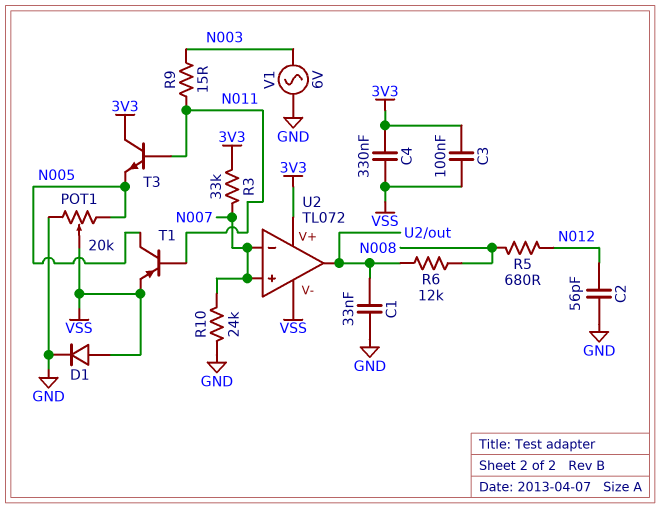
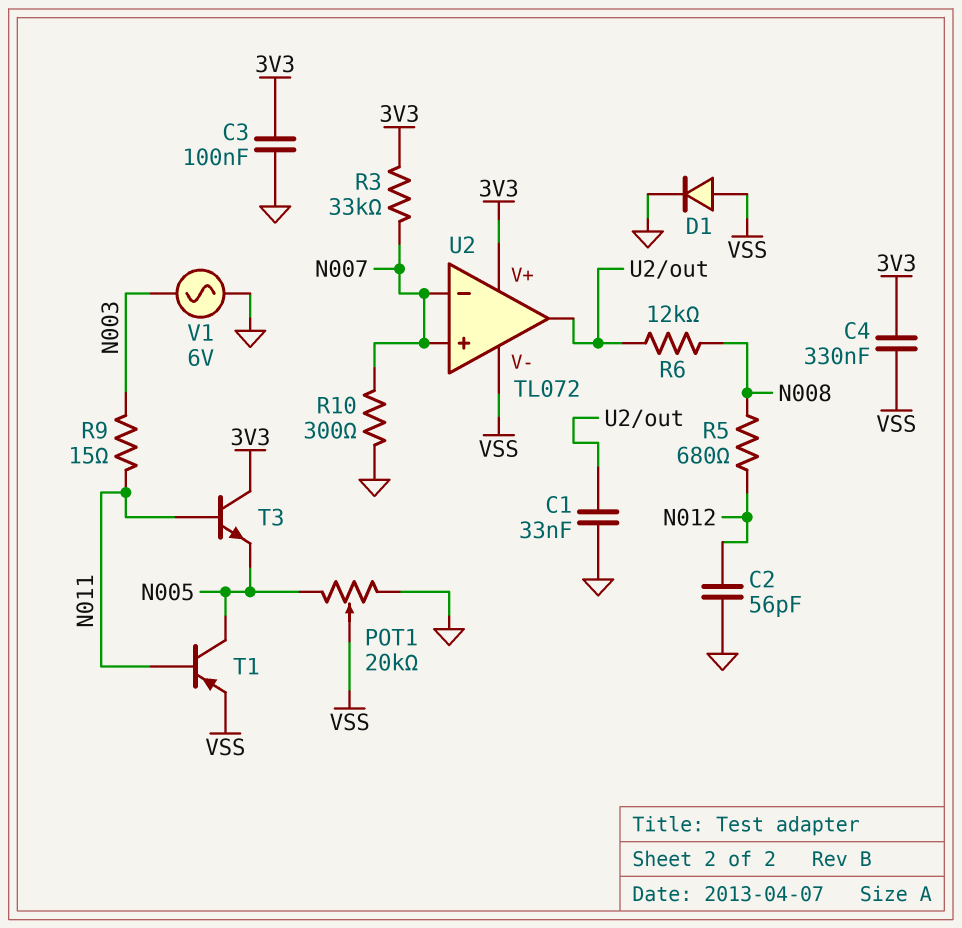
C3: 100nF (3V3, VSS) -> 100nF (3V3, GND)
R10: 24k (GND, N007) -> 300 (GND, N007)

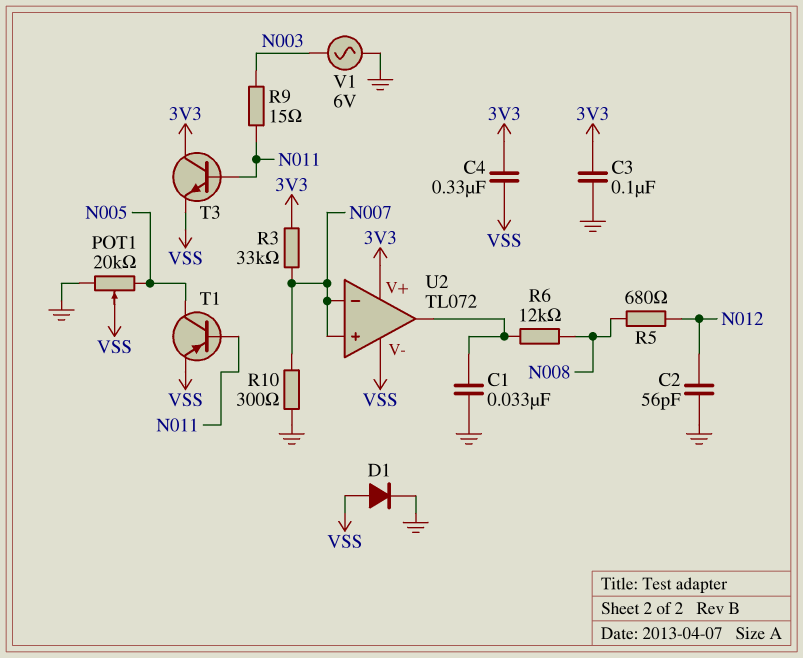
T3: NPN (B N011, C 3V3, E N005) -> NPN (B N011, C 3V3, E VSS)

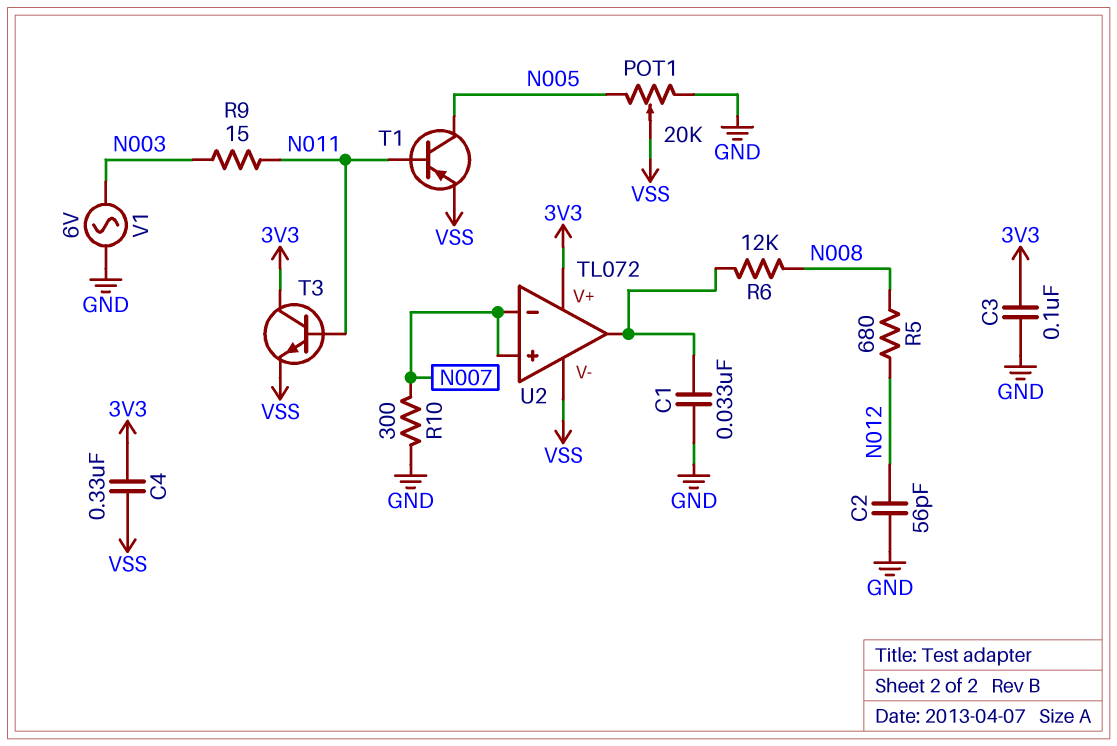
D1: diode (A VSS, K GND) -> none
R3: 33k (3V3, N007) -> none

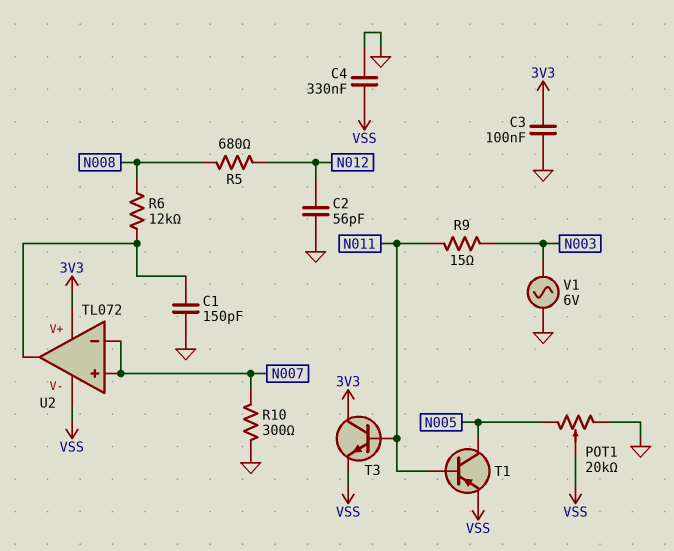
C1: 33nF (GND, U2/out) -> 150pF (GND, U2/out)
C4: 330nF (3V3, VSS) -> 330nF (GND, VSS)

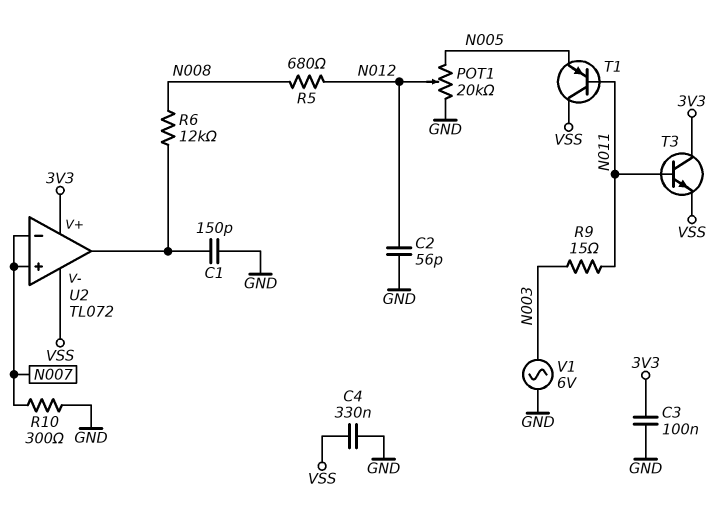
POT1: 20k (GND, N005, wiper VSS) -> 20k (GND, N005, wiper N012)
T1: PNP (B N011, C N005, E VSS) -> PNP (B N011, C VSS, E N005)

